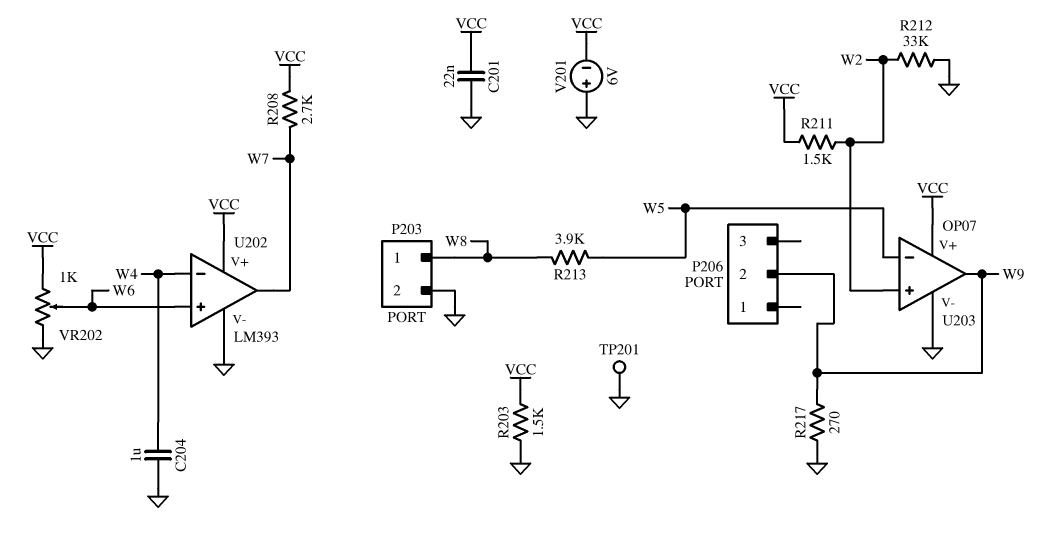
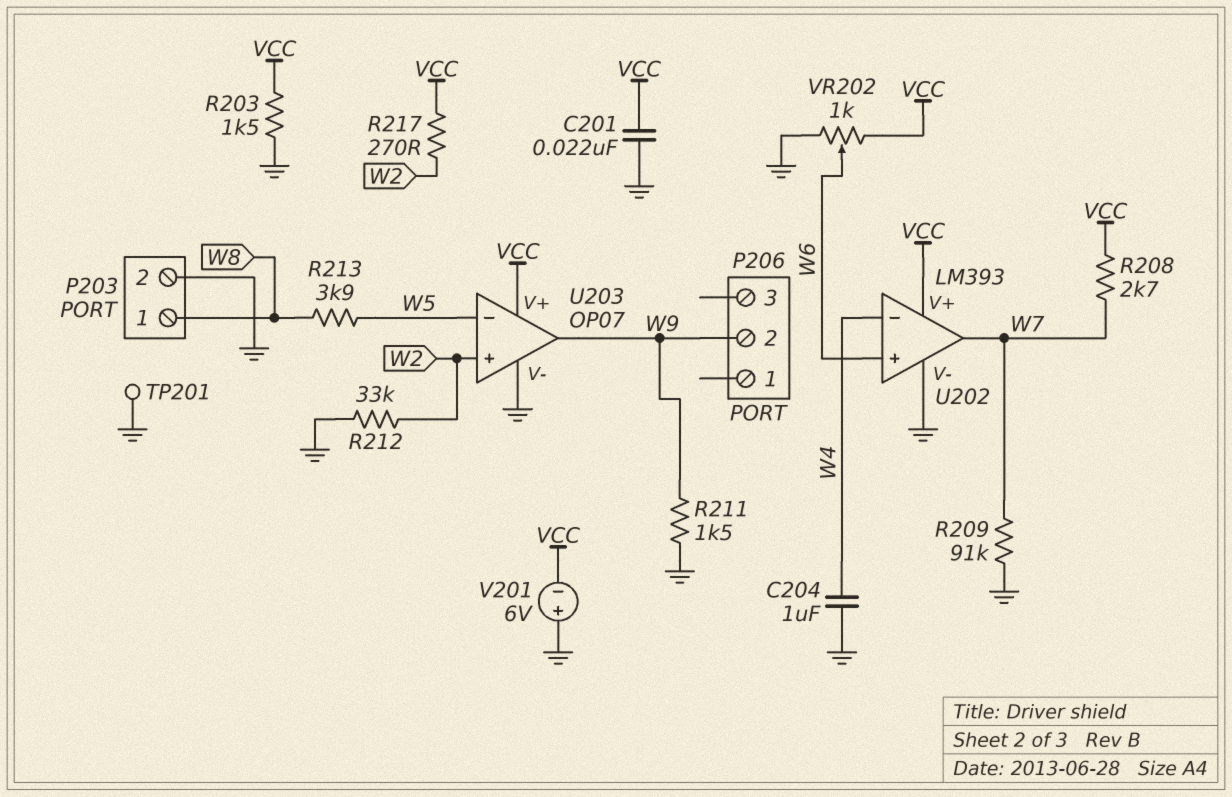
R209: none -> 91k (GND, W7)
R211: 1.5k (VCC, W2) -> 1.5k (GND, W9)
R217: 270 (GND, W9) -> 270 (VCC, W2)

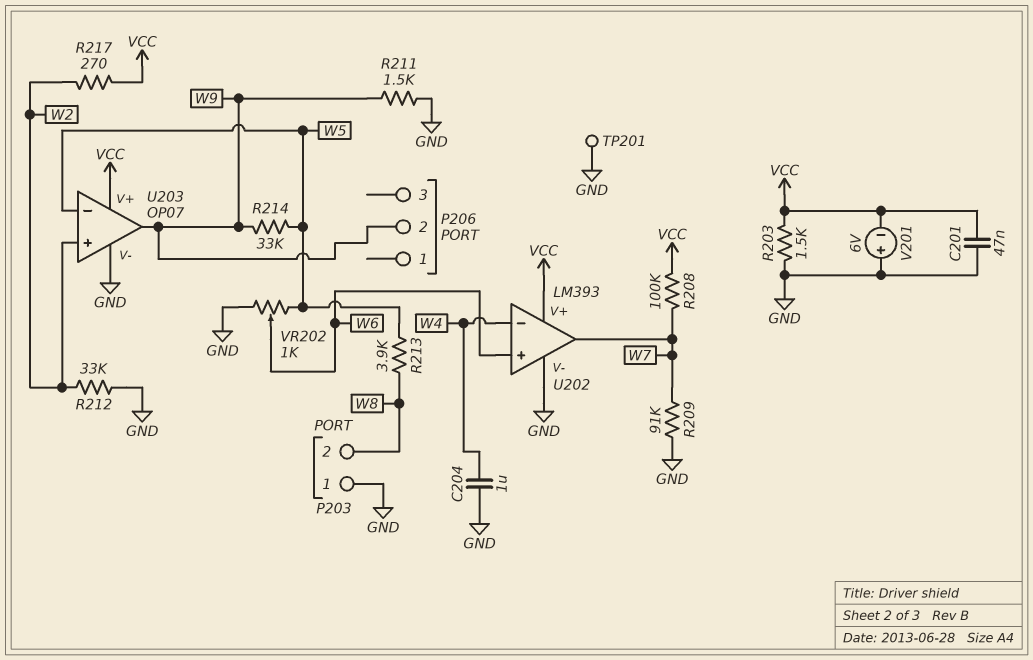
C201: 22nF (GND, VCC) -> 47nF (GND, VCC)
P203 pin 1: W8 -> GND
P203 pin 2: GND -> W8
R208: 2.7k (VCC, W7) -> 100k (VCC, W7)
R214: none -> 33k (W5, W9)
VR202: 1k (GND, VCC, wiper W6) -> 1k (GND, W5, wiper W6)

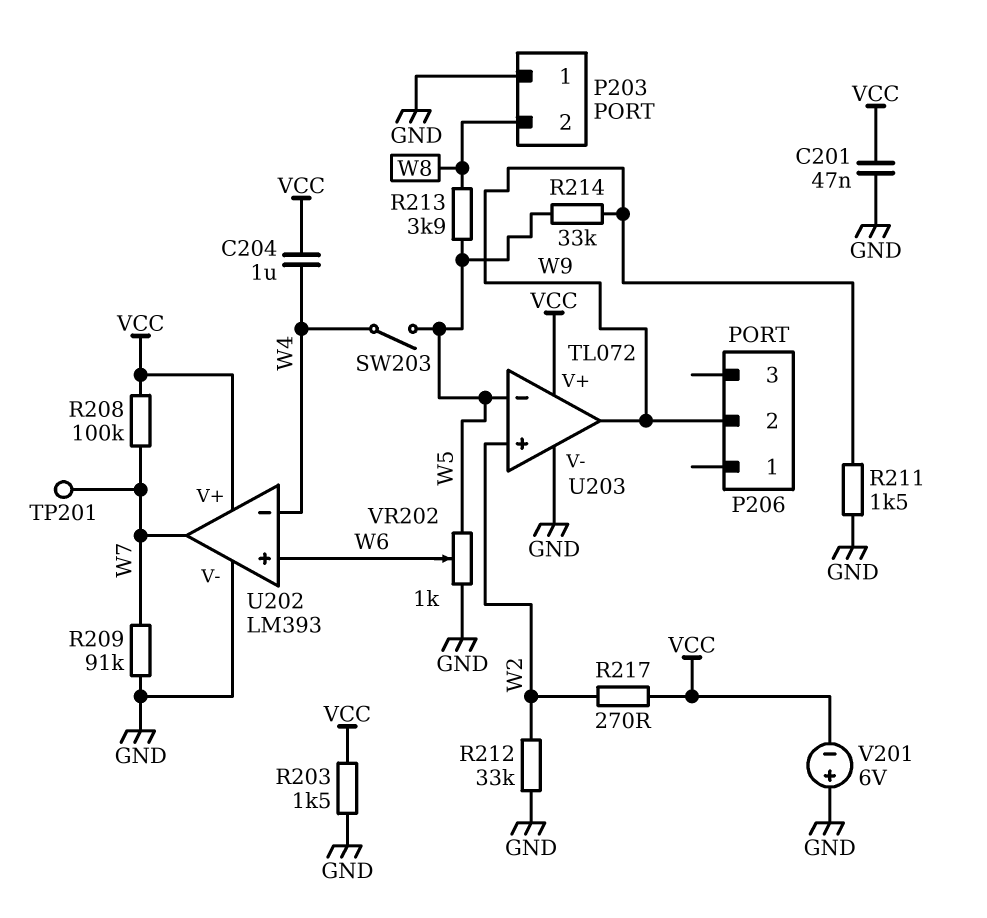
C204: 1uF (GND, W4) -> 1uF (VCC, W4)
SW203: none -> switch (W4, W5)
TP201: test point (GND) -> test point (W7)
U203: OP07 -> TL072

